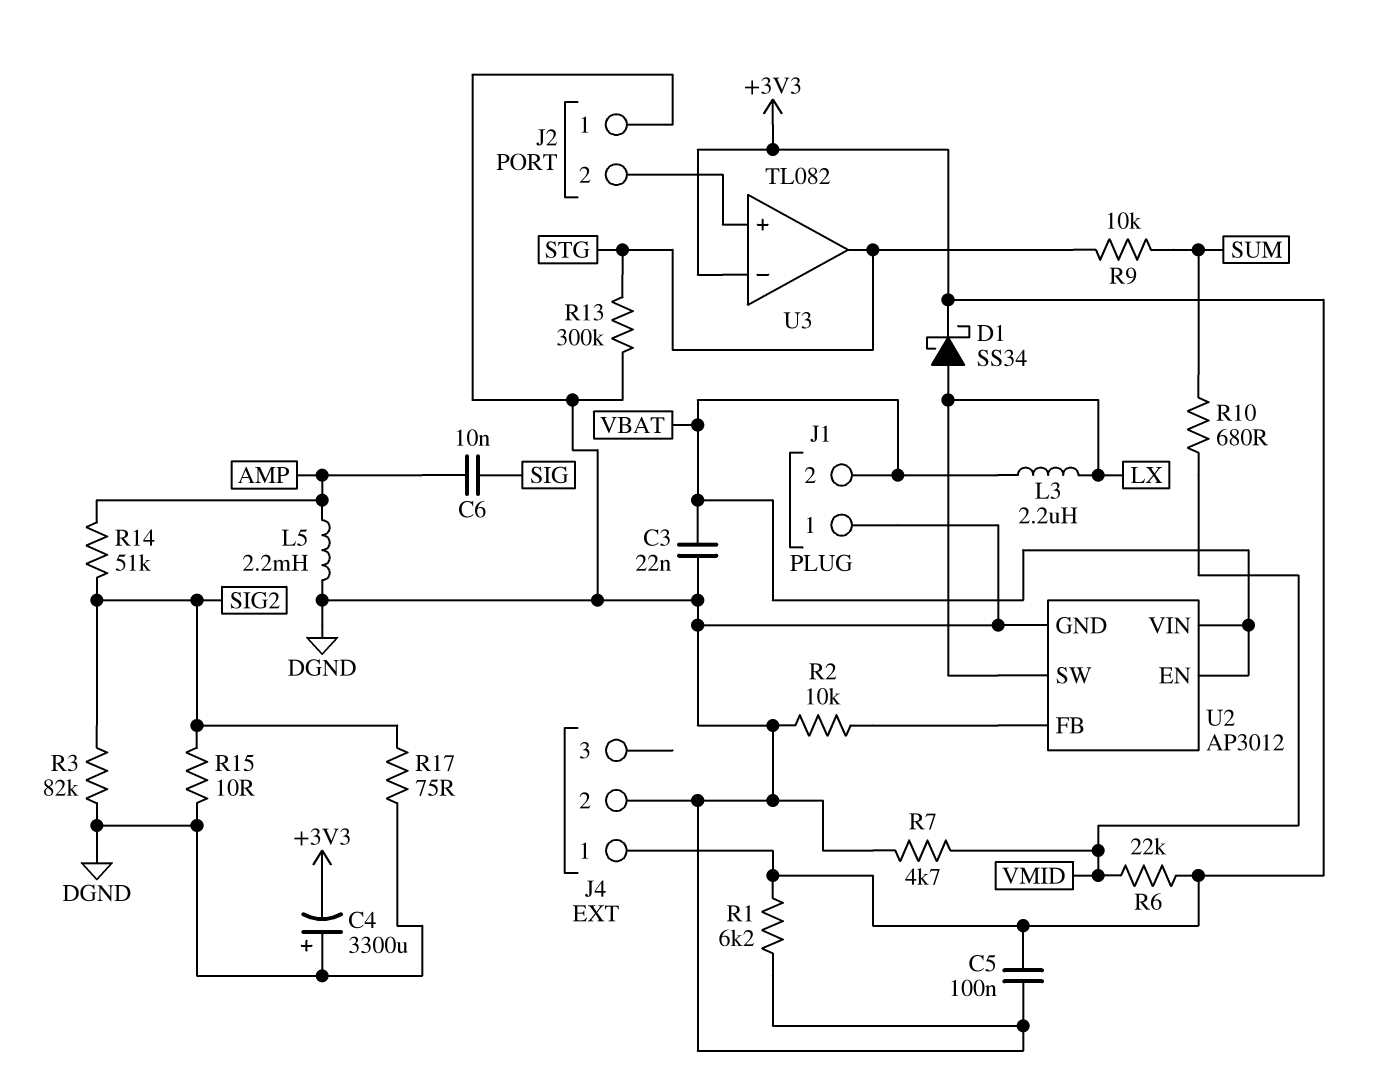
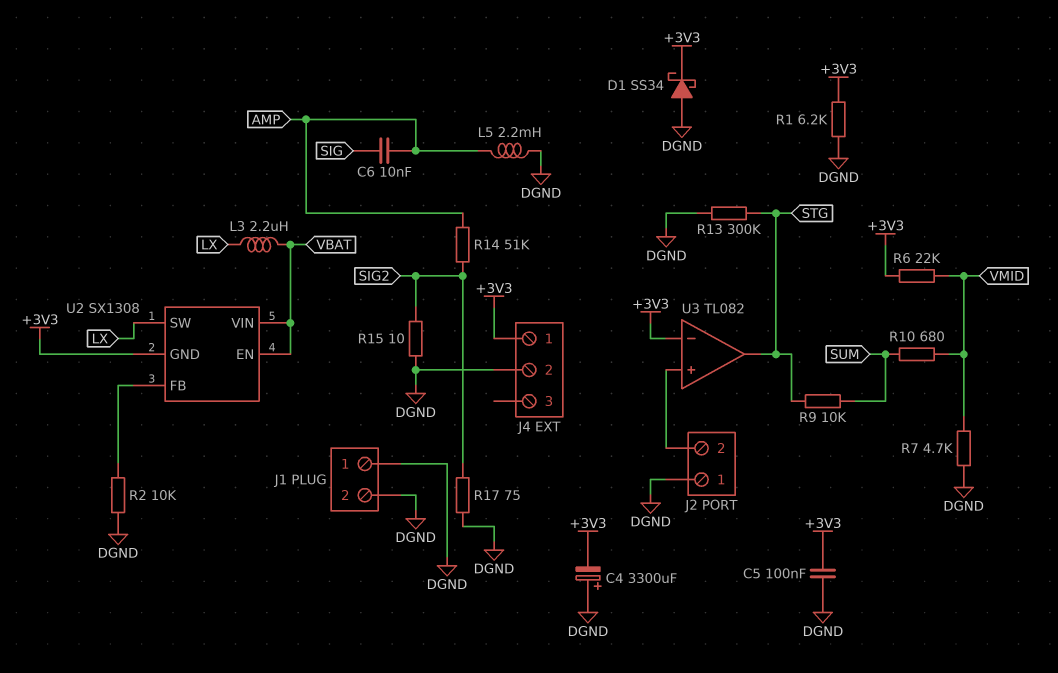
C3: 22nF (DGND, VBAT) -> none
D1: schottky SS34 (A LX, K +3V3) -> schottky SS34 (A DGND, K +3V3)
J1 pin 2: VBAT -> DGND
R3: 82k (DGND, SIG2) -> none
U2: AP3012 -> SX1308
U2 pin GND: DGND -> +3V3

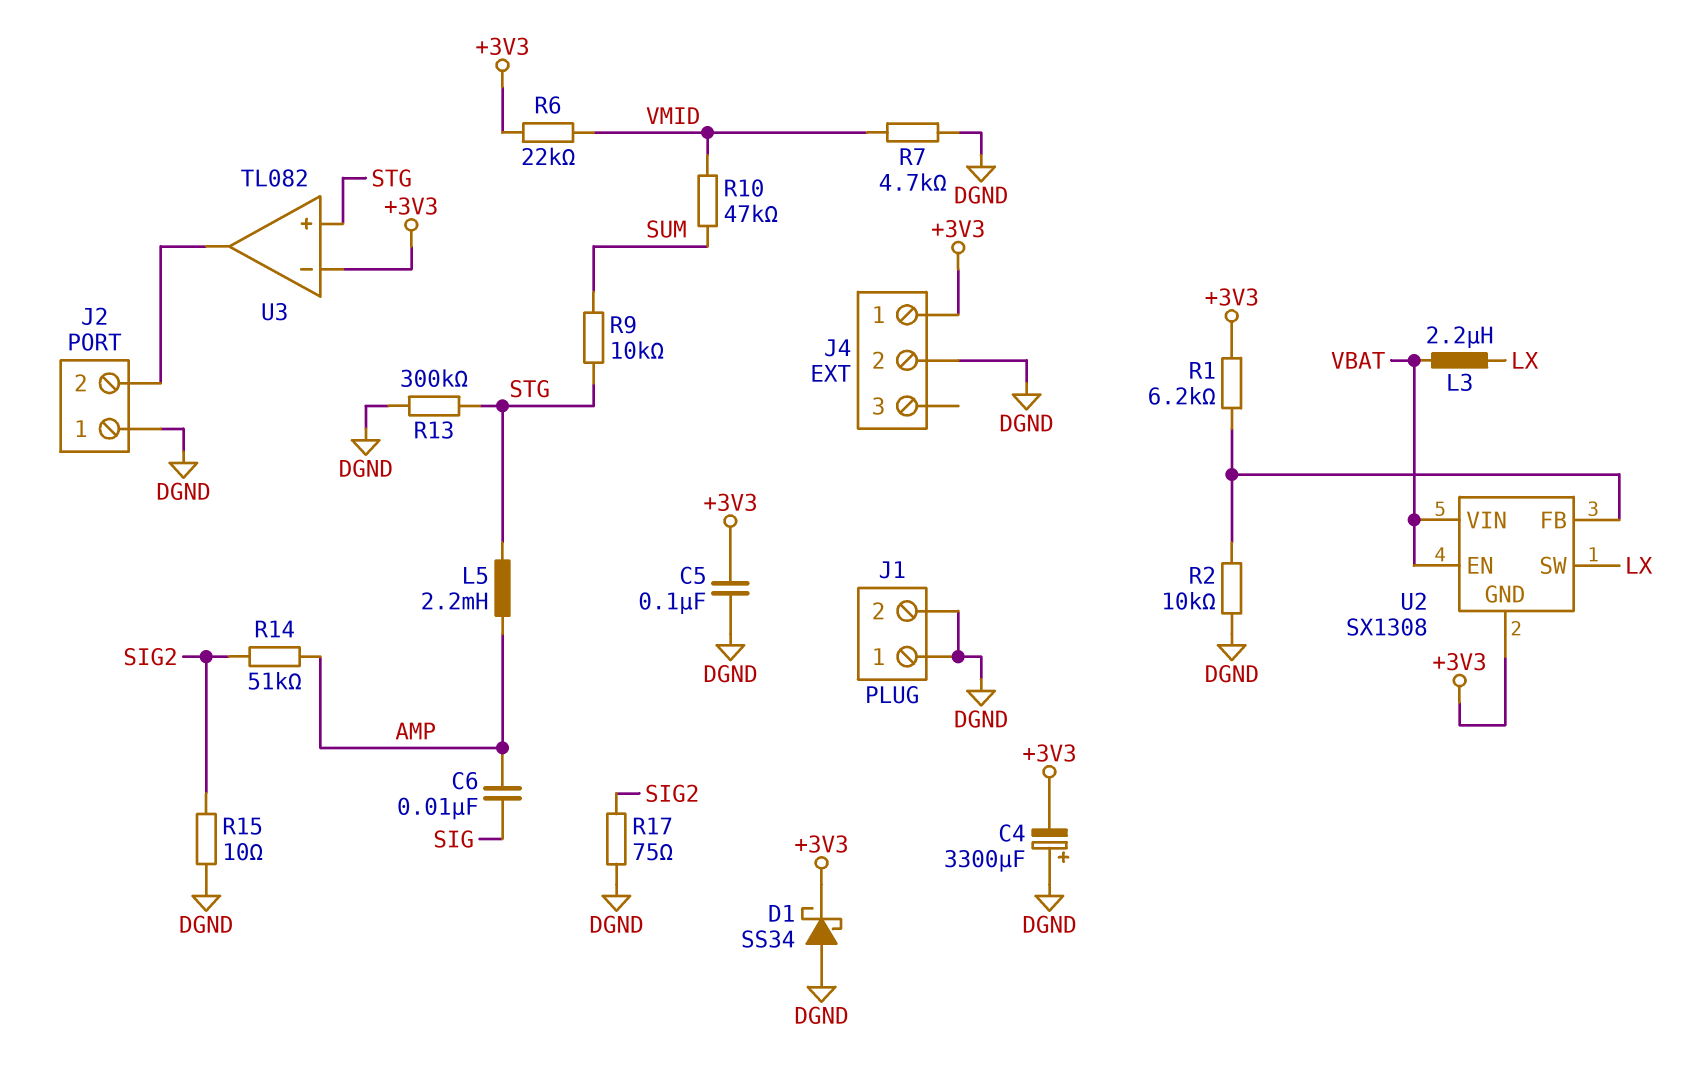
L5: 2.2mH (AMP, DGND) -> 2.2mH (AMP, STG)
R1: 6.2k (+3V3, DGND) -> 6.2k (+3V3, U2/FB)
R10: 680 (SUM, VMID) -> 47k (SUM, VMID)
U3 pin in+: J2/2 -> STG
U3 pin out: STG -> J2/2

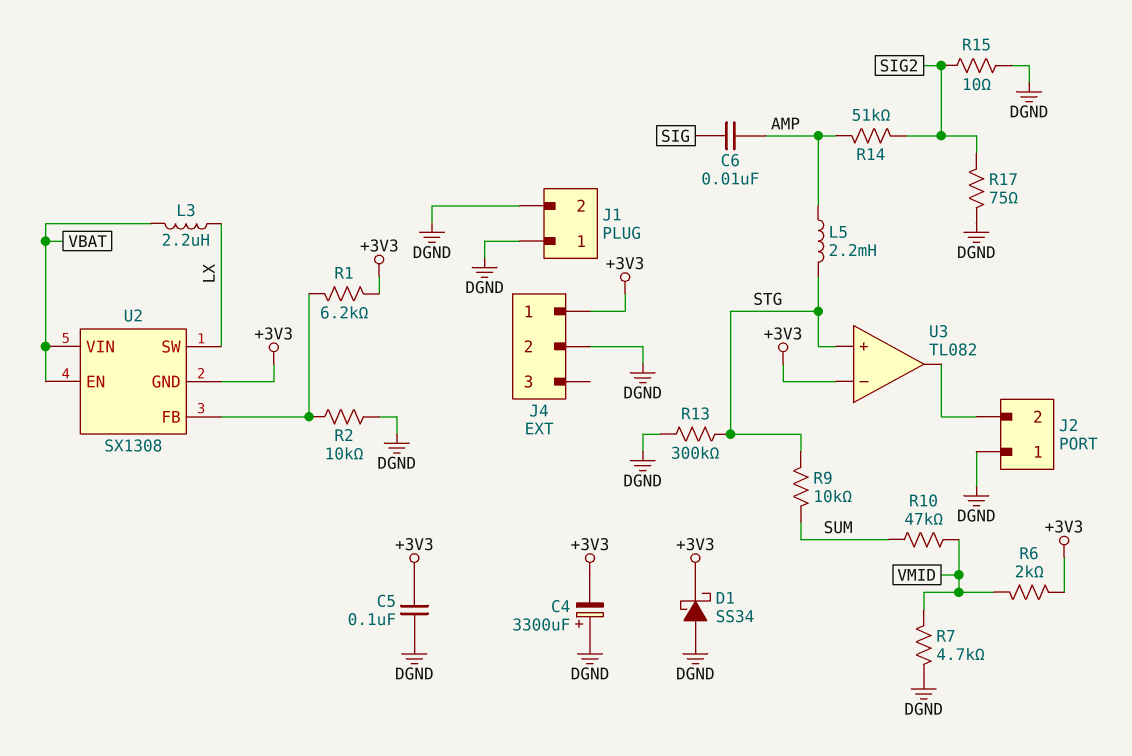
R6: 22k (+3V3, VMID) -> 2k (+3V3, VMID)

